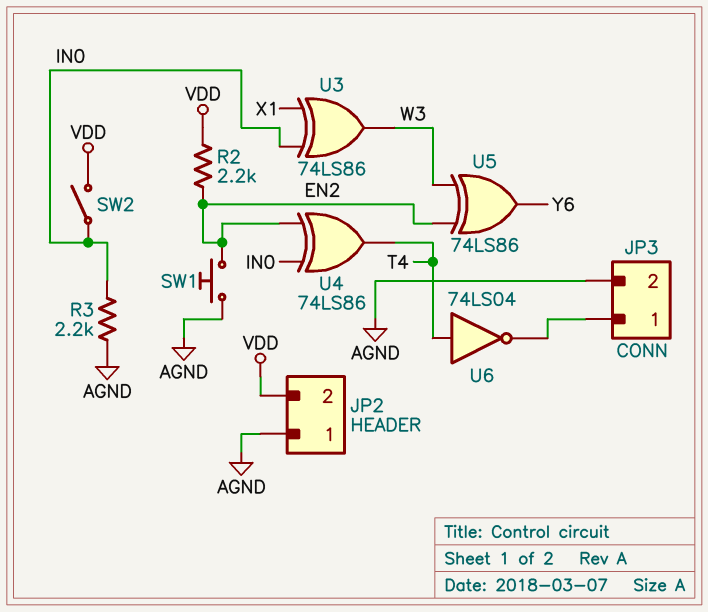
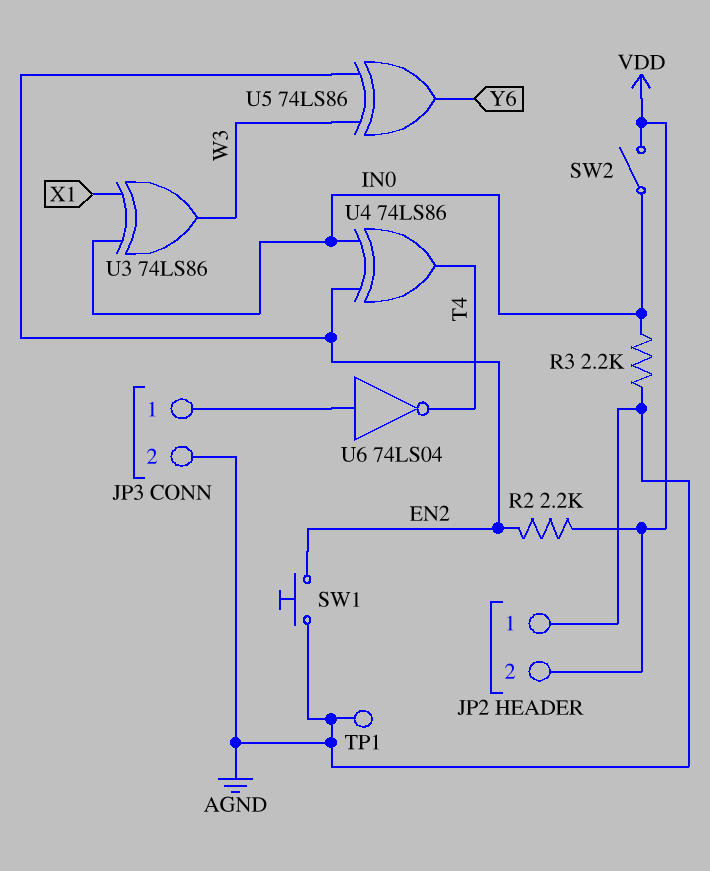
TP1: none -> test point (AGND)
U6: NOT 74LS04 (in T4, out JP3/1) -> NOT 74LS04 (in JP3/1, out T4)

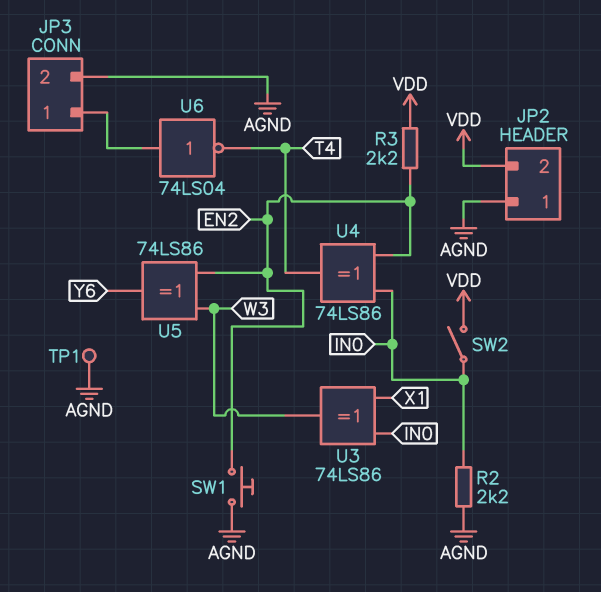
R2: 2.2k (EN2, VDD) -> 2.2k (AGND, IN0)
R3: 2.2k (AGND, IN0) -> 2.2k (EN2, VDD)

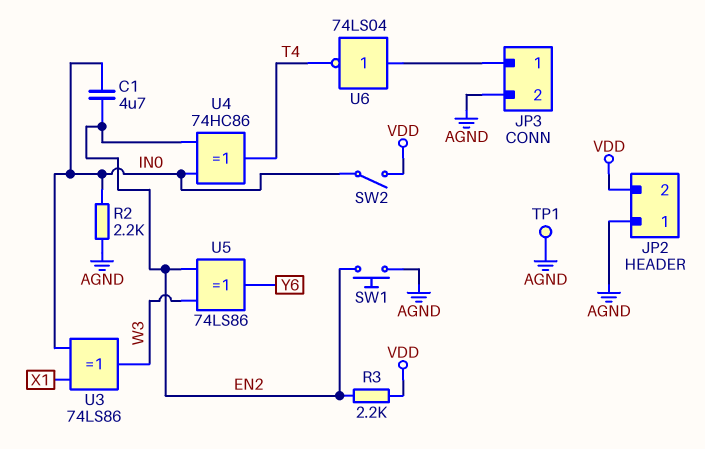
C1: none -> 4.7uF (EN2, IN0)
U4: XOR 74LS86 (in EN2, in IN0, out T4) -> XOR 74HC86 (in EN2, in IN0, out T4)

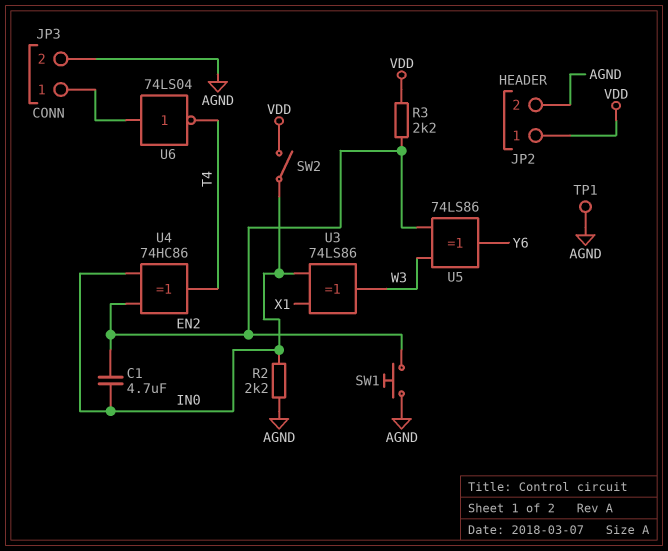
JP2 pin 1: AGND -> VDD
JP2 pin 2: VDD -> AGND

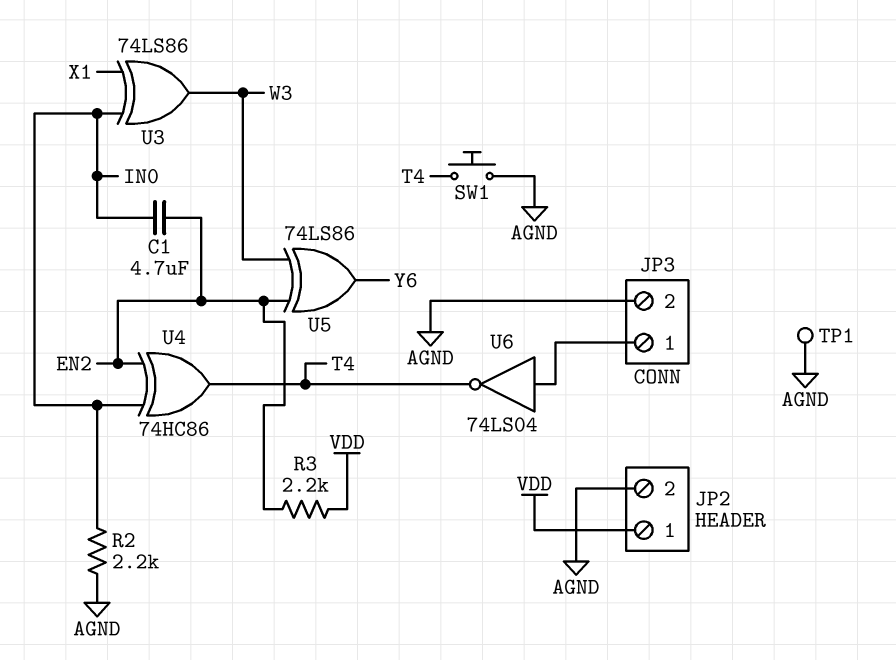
SW1: button (AGND, EN2) -> button (AGND, T4)
SW2: switch (IN0, VDD) -> none

